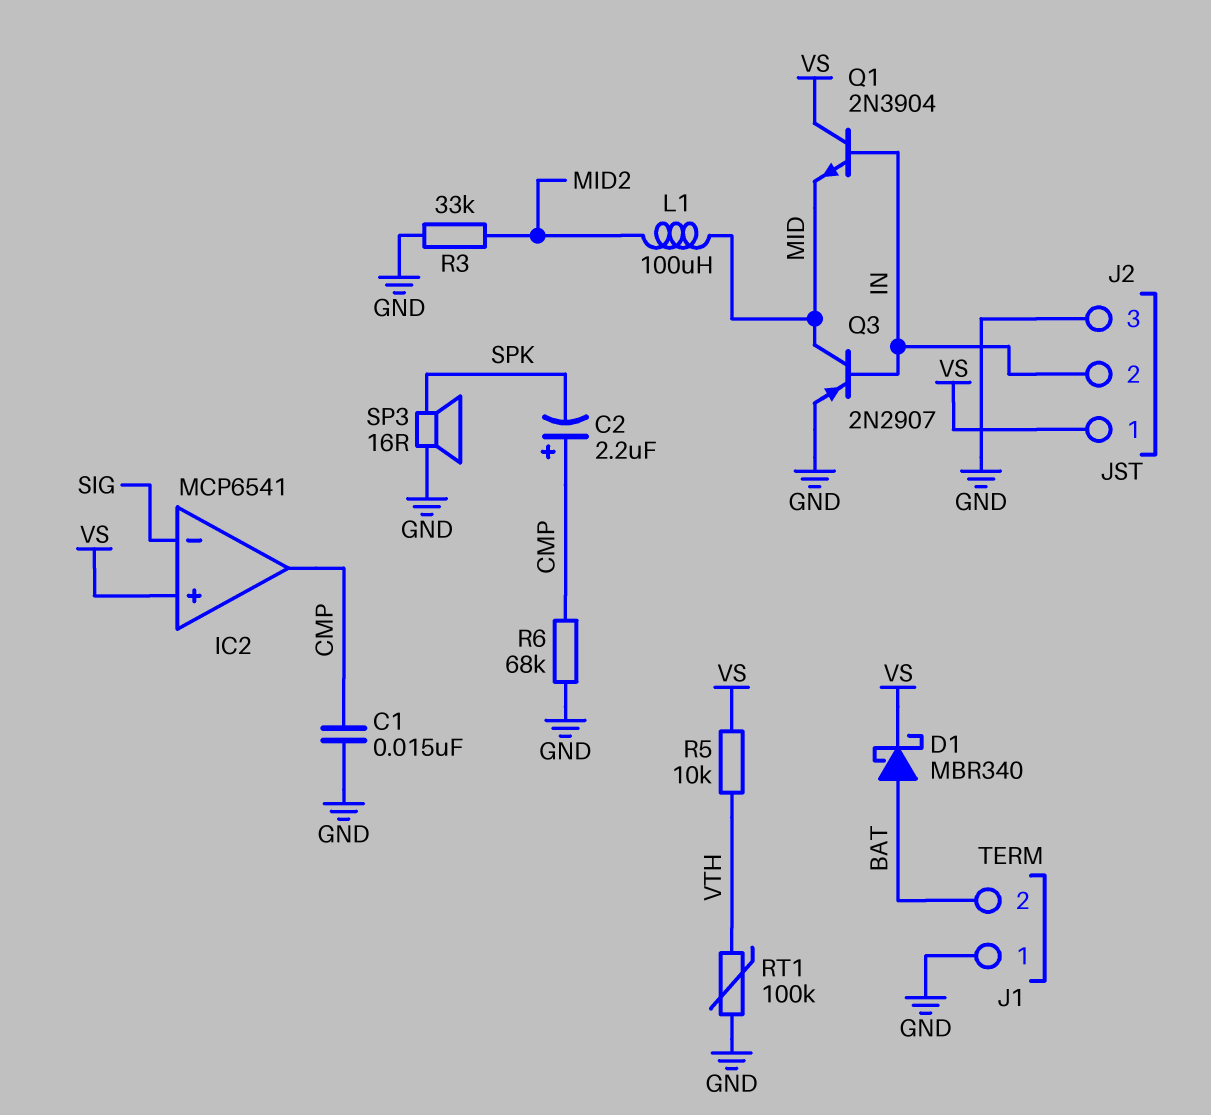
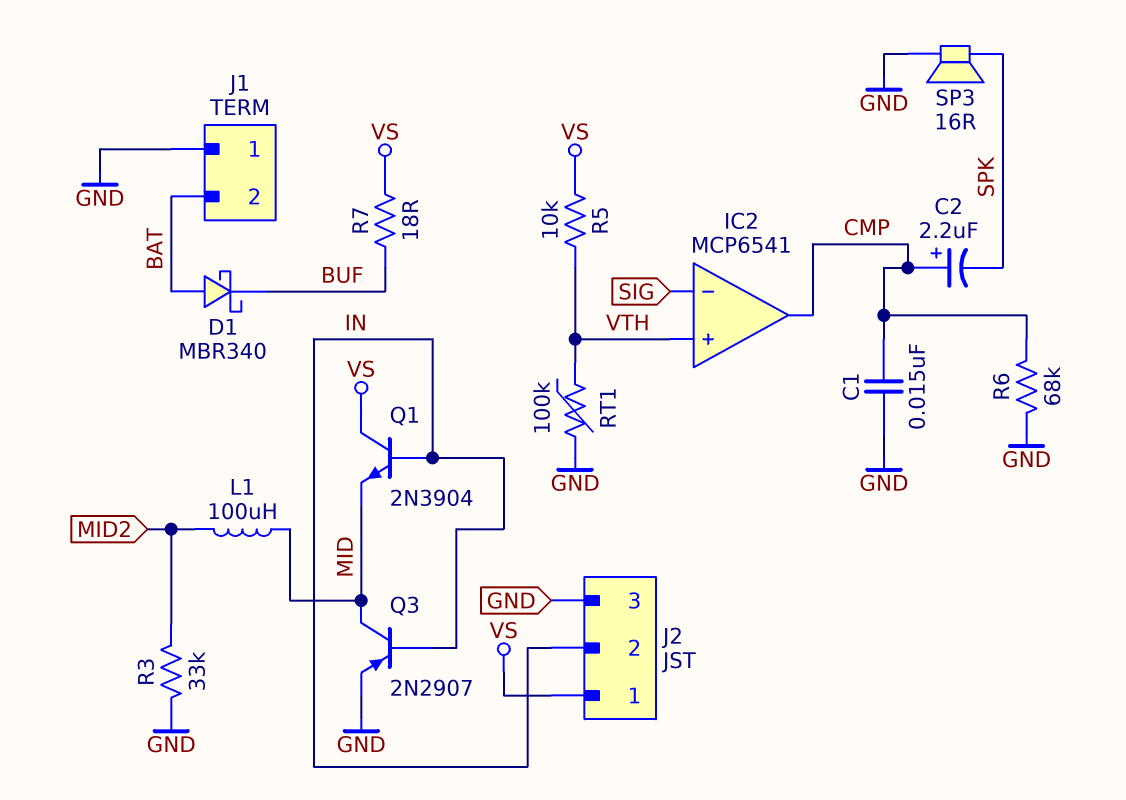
D1: schottky MBR340 (A BAT, K VS) -> schottky MBR340 (A BAT, K BUF)
IC2 pin in+: VS -> VTH
R7: none -> 18 (BUF, VS)

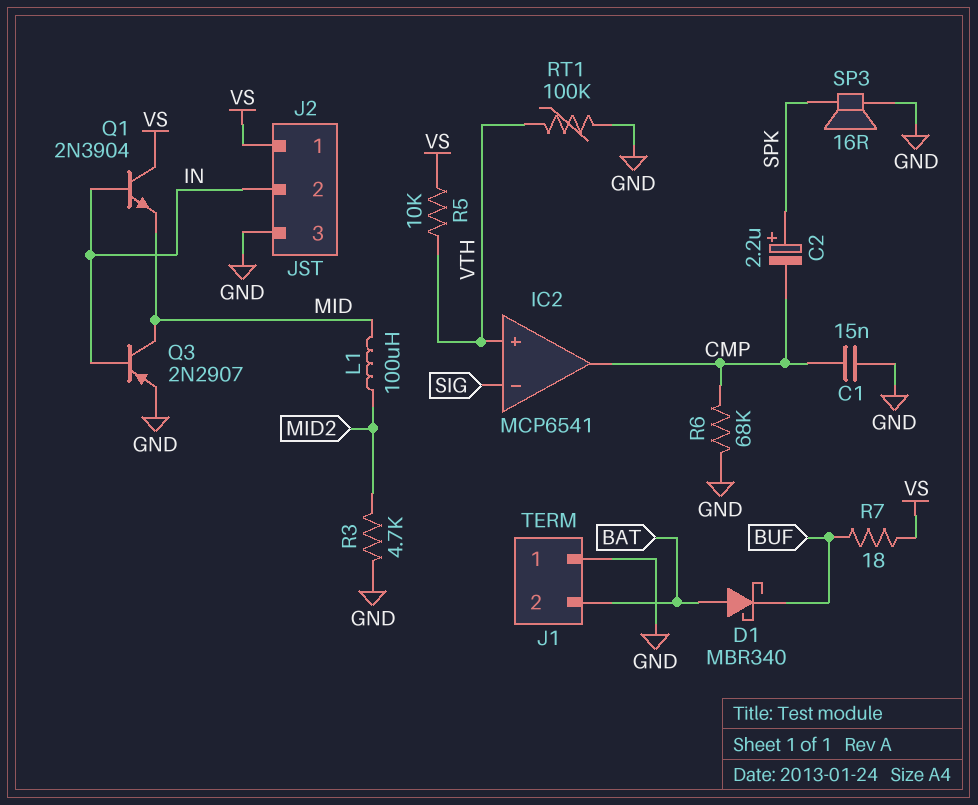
C2: 2.2uF (plus CMP, minus SPK) -> 2.2uF (plus SPK, minus CMP)
R3: 33k (GND, MID2) -> 4.7k (GND, MID2)

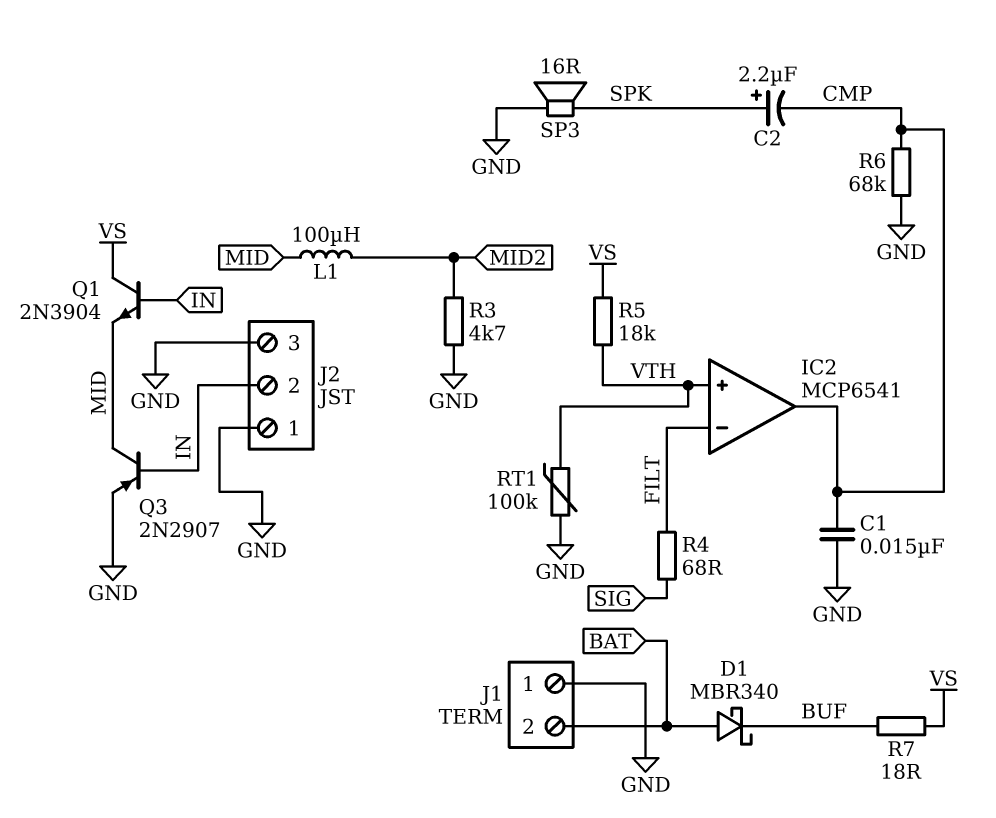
IC2 pin in-: SIG -> FILT
J2 pin 1: VS -> GND
R4: none -> 68 (FILT, SIG)
R5: 10k (VS, VTH) -> 18k (VS, VTH)

